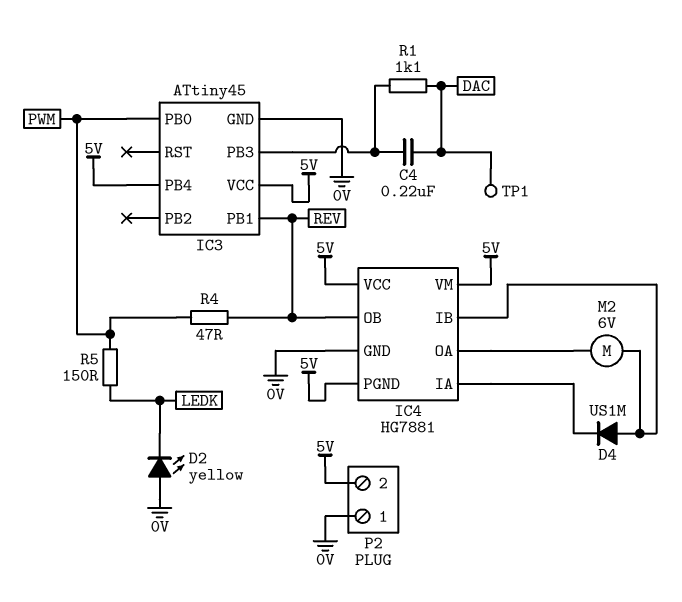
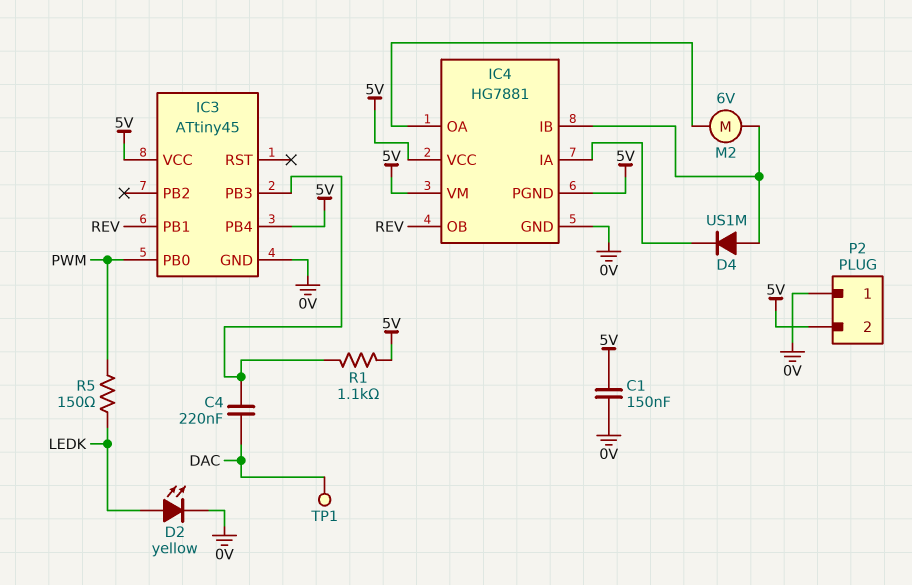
C1: none -> 150nF (0V, 5V)
D2: LED yellow (A 0V, K LEDK) -> LED yellow (A LEDK, K 0V)
R1: 1.1k (DAC, IC3/PB3) -> 1.1k (5V, IC3/PB3)
R4: 47 (PWM, REV) -> none

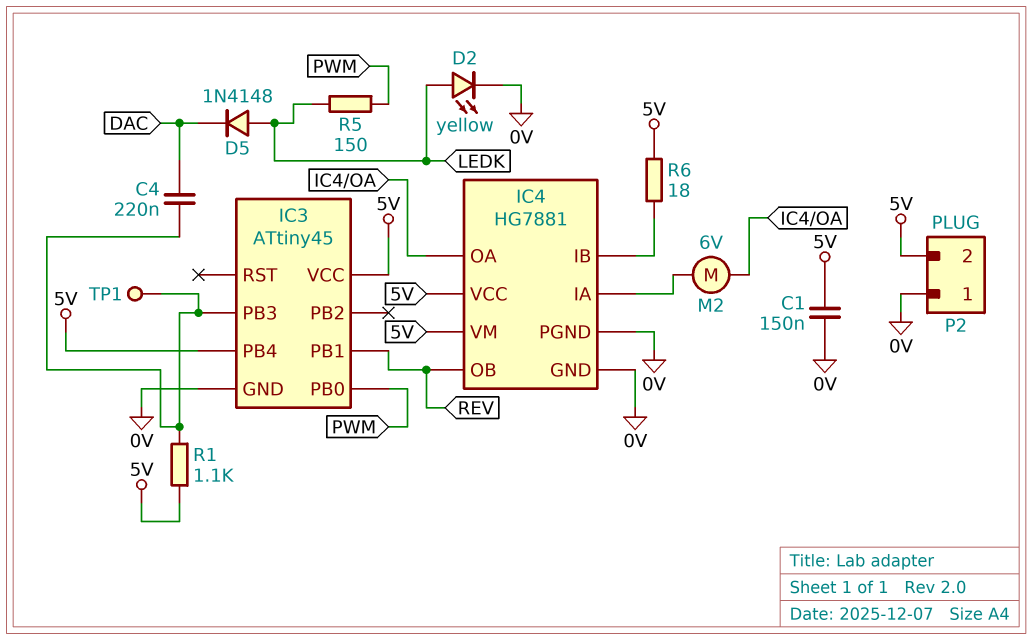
D4: diode US1M (A IC4/IB, K IC4/IA) -> none
D5: none -> diode 1N4148 (A LEDK, K DAC)
IC4 pin PGND: 5V -> 0V
M2: motor 6V (IC4/IB, IC4/OA) -> motor 6V (IC4/IA, IC4/OA)
R6: none -> 18 (5V, IC4/IB)
TP1: test point (DAC) -> test point (IC3/PB3)

